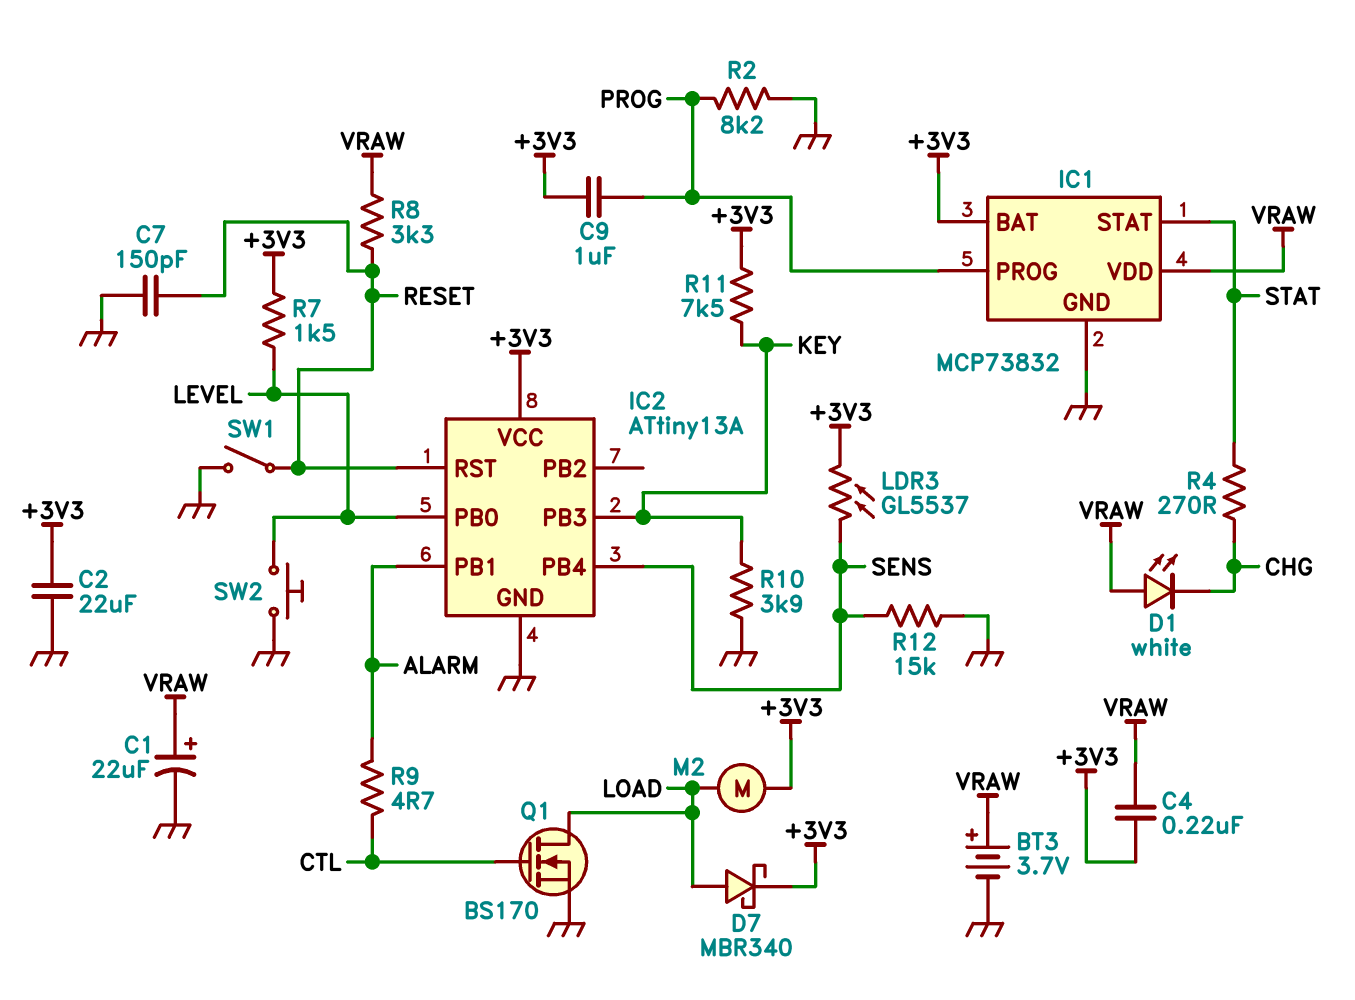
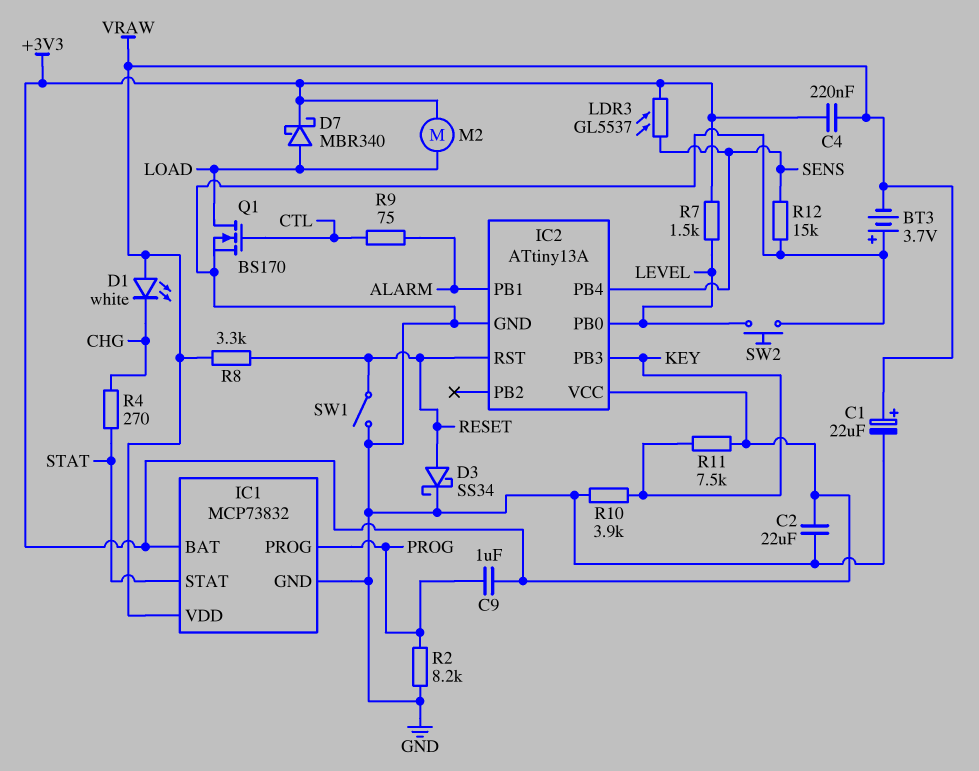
BT3: 3.7V (plus VRAW, minus GND) -> 3.7V (plus GND, minus VRAW)
C7: 150pF (GND, RESET) -> none
D3: none -> schottky SS34 (A RESET, K GND)
R9: 4.7 (ALARM, CTL) -> 75 (ALARM, CTL)

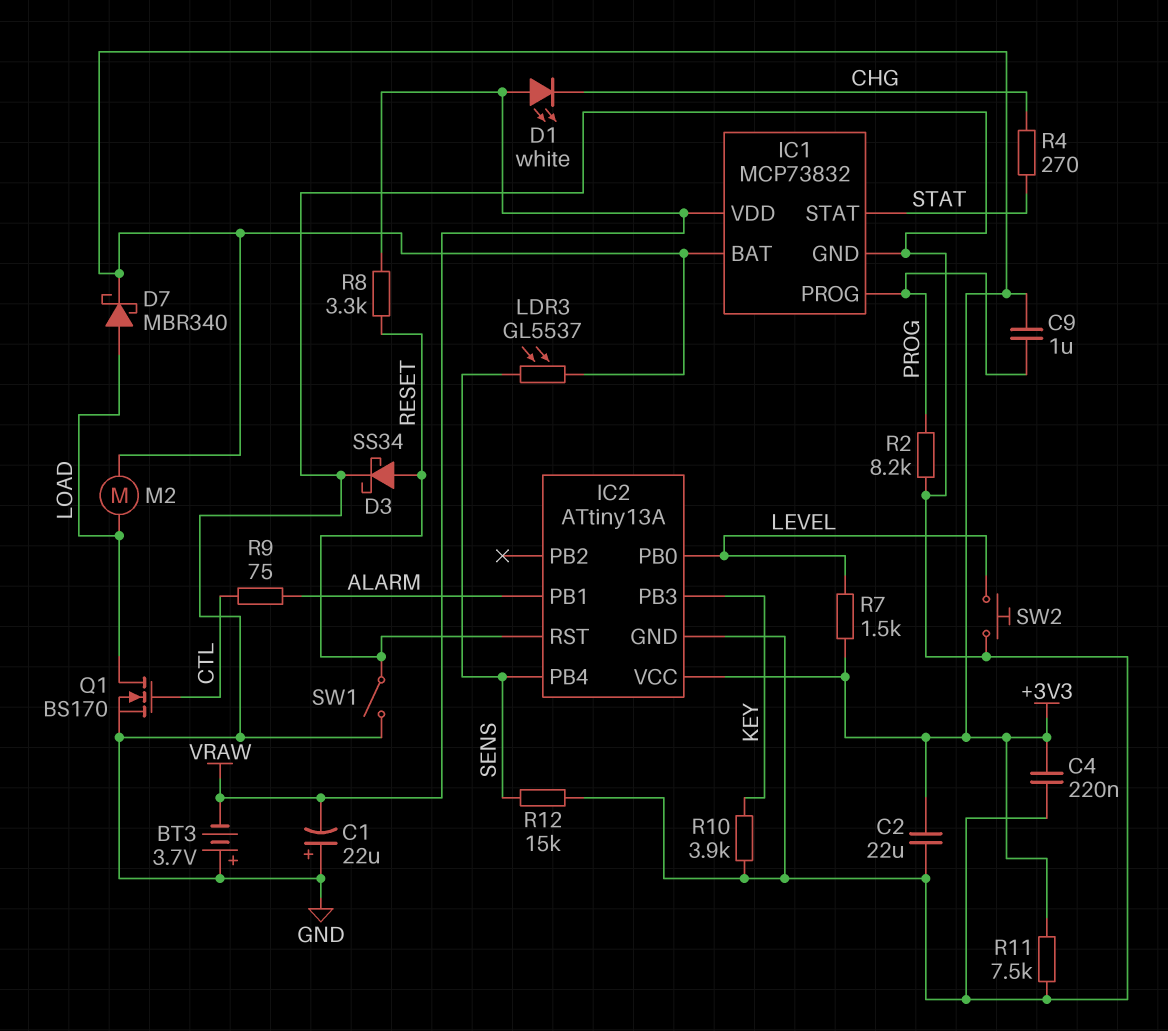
C1: 22uF (plus VRAW, minus GND) -> 22uF (plus GND, minus VRAW)
C4: 220nF (+3V3, VRAW) -> 220nF (+3V3, GND)
R11: 7.5k (+3V3, KEY) -> 7.5k (+3V3, GND)

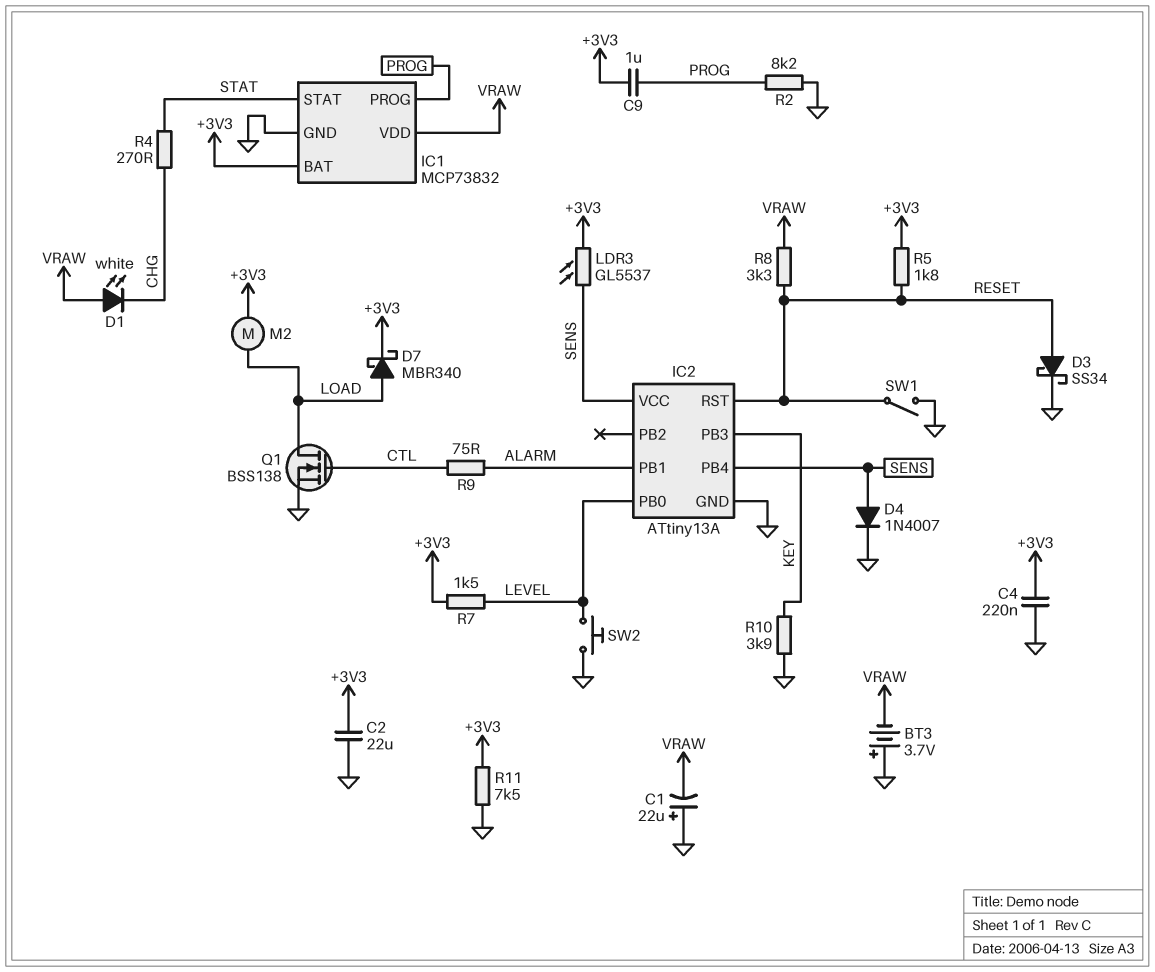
D4: none -> diode 1N4007 (A SENS, K GND)
IC2 pin VCC: +3V3 -> SENS
Q1: NMOS BS170 (G CTL, D LOAD, S GND) -> NMOS BSS138 (G CTL, D LOAD, S GND)
R5: none -> 1.8k (+3V3, RESET)
R12: 15k (GND, SENS) -> none

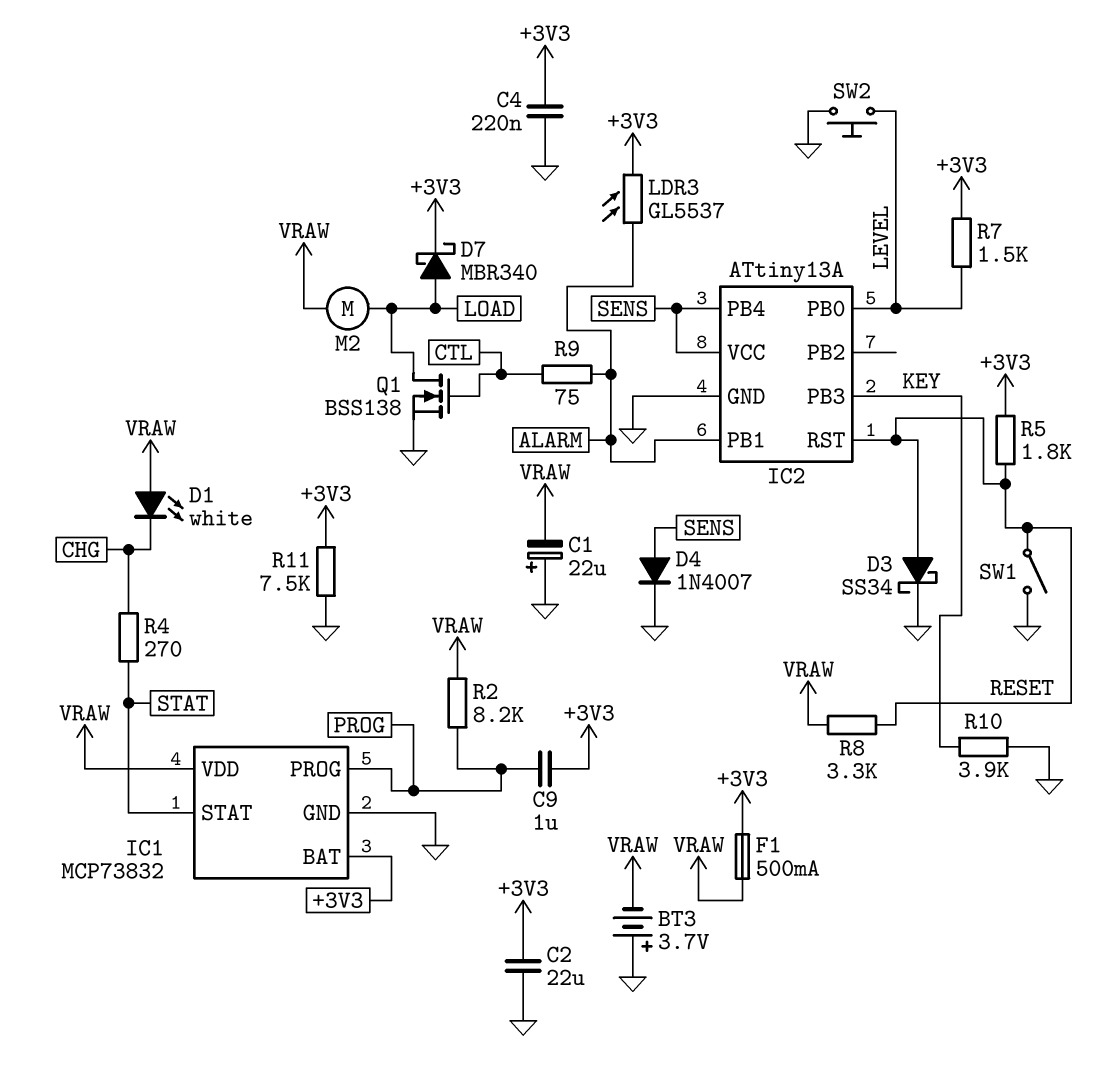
F1: none -> 500mA (+3V3, VRAW)
LDR3: GL5537 (+3V3, SENS) -> GL5537 (+3V3, ALARM)
M2: motor (+3V3, LOAD) -> motor (LOAD, VRAW)
R2: 8.2k (GND, PROG) -> 8.2k (PROG, VRAW)

